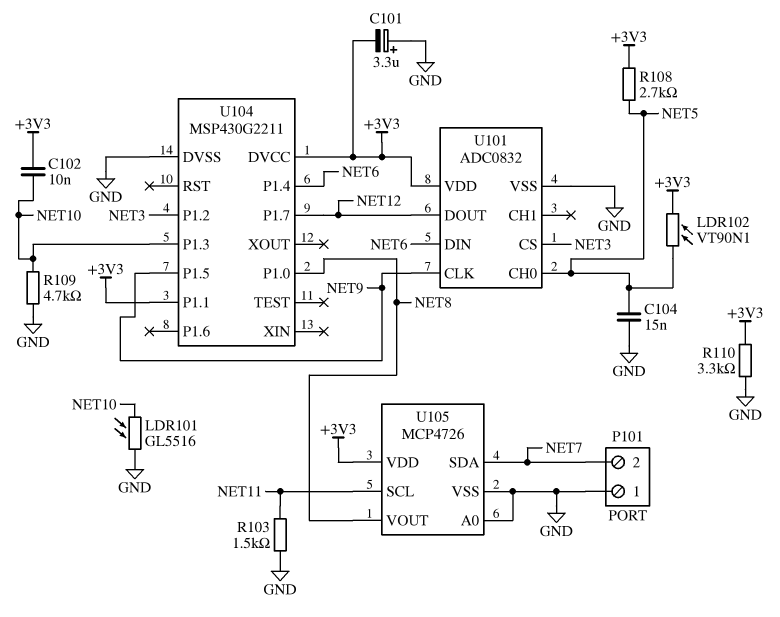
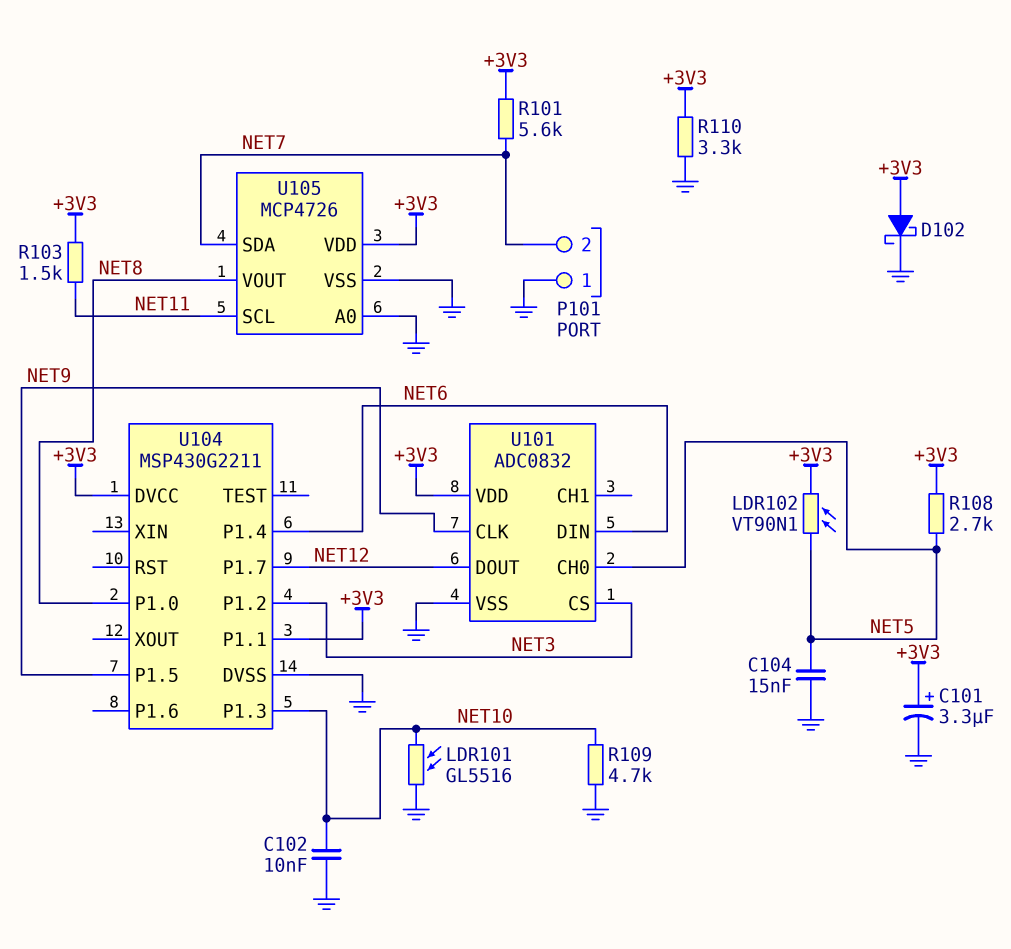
C101: 3.3uF (plus GND, minus +3V3) -> 3.3uF (plus +3V3, minus GND)
C102: 10nF (+3V3, NET10) -> 10nF (GND, NET10)
D102: none -> schottky (A +3V3, K GND)
R101: none -> 5.6k (+3V3, NET7)
R103: 1.5k (GND, NET11) -> 1.5k (+3V3, NET11)

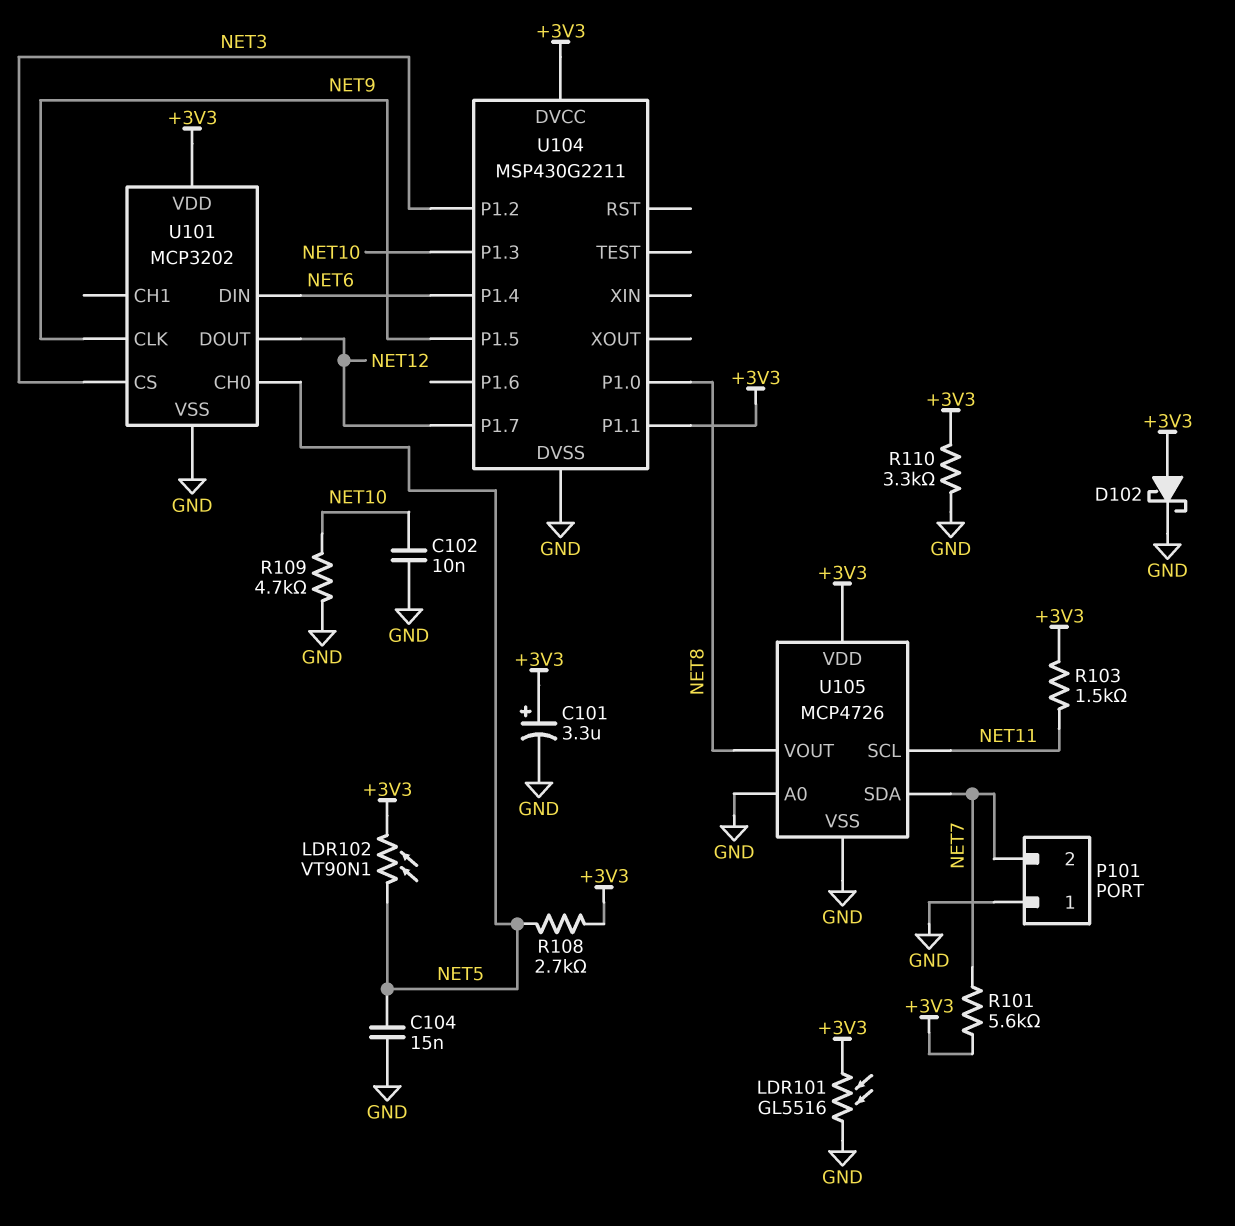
LDR101: GL5516 (GND, NET10) -> GL5516 (+3V3, GND)
U101: ADC0832 -> MCP3202

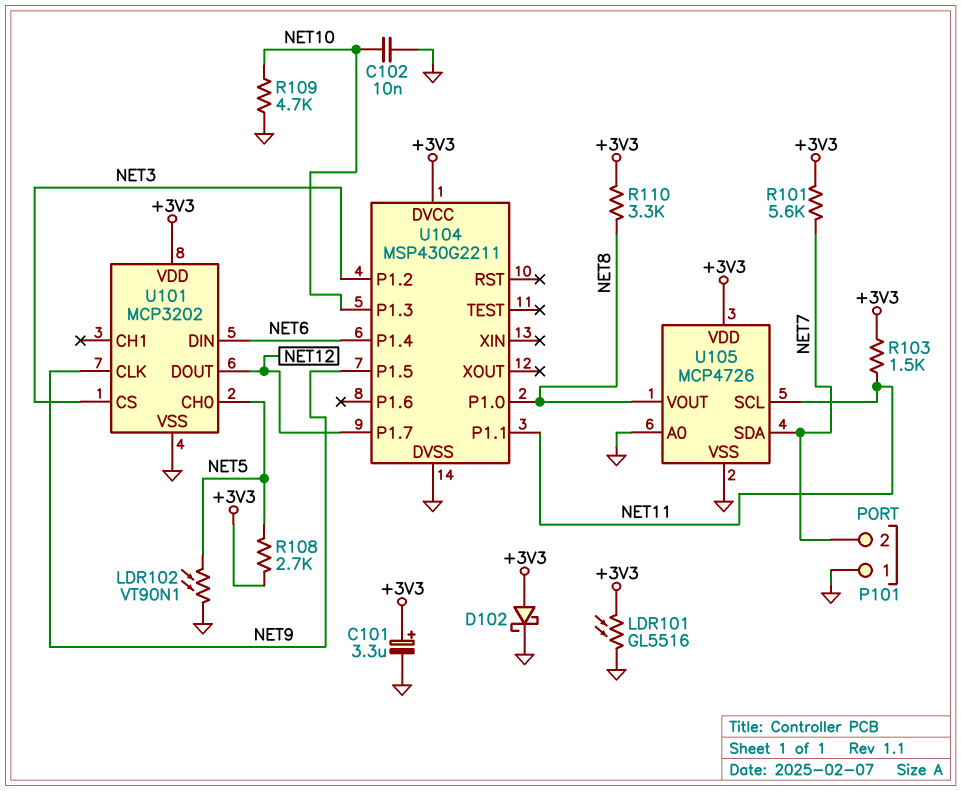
C104: 15nF (GND, NET5) -> none
LDR102: VT90N1 (+3V3, NET5) -> VT90N1 (GND, NET5)
R110: 3.3k (+3V3, GND) -> 3.3k (+3V3, NET8)
U104 pin P1.1: +3V3 -> NET11

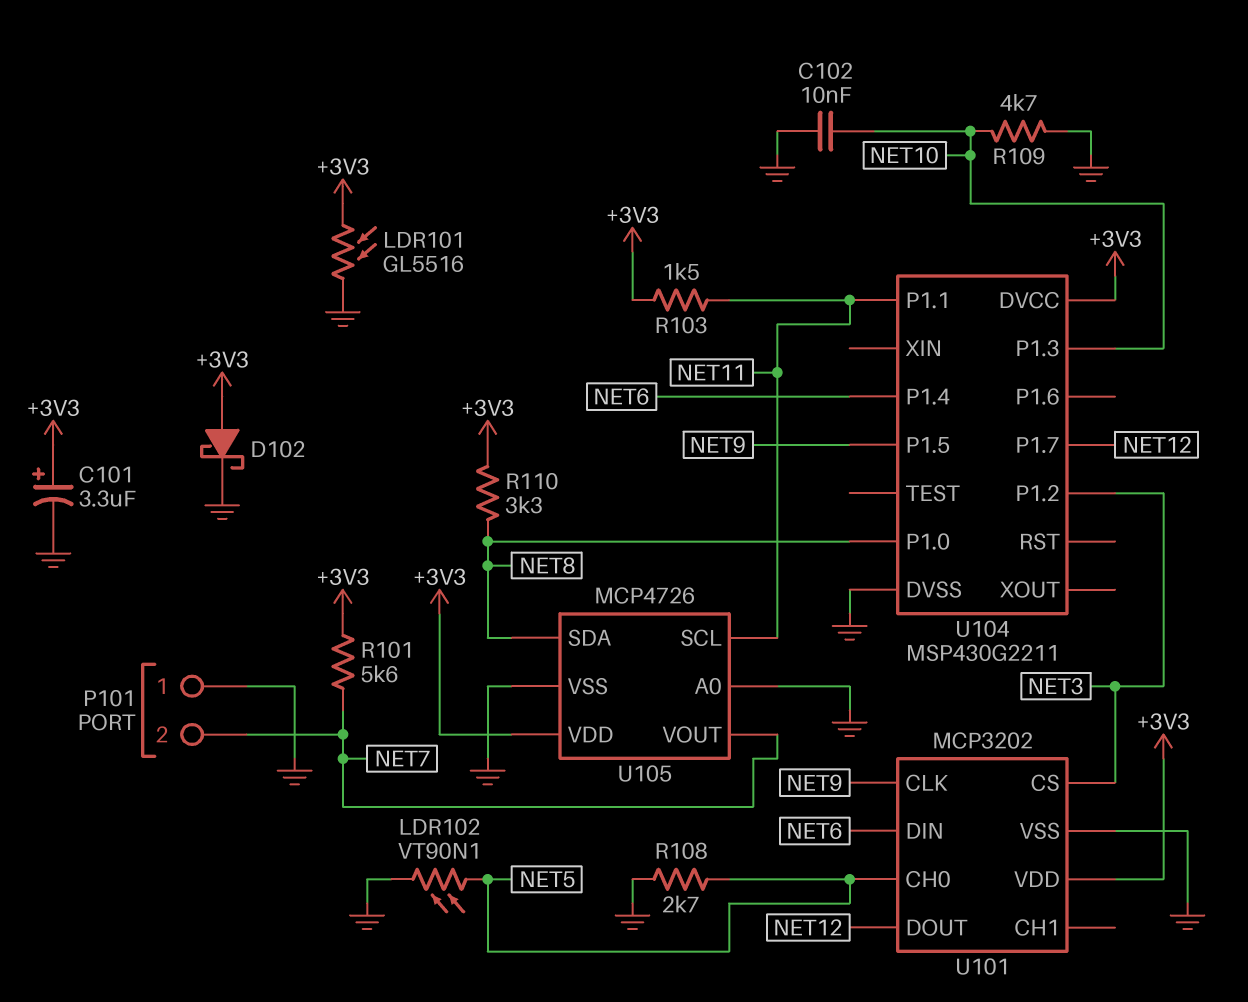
R108: 2.7k (+3V3, NET5) -> 2.7k (GND, NET5)
U105 pin SDA: NET7 -> NET8
U105 pin VOUT: NET8 -> NET7

